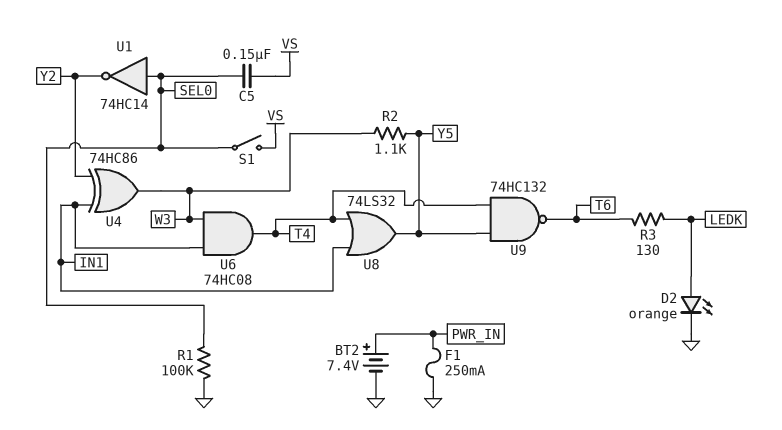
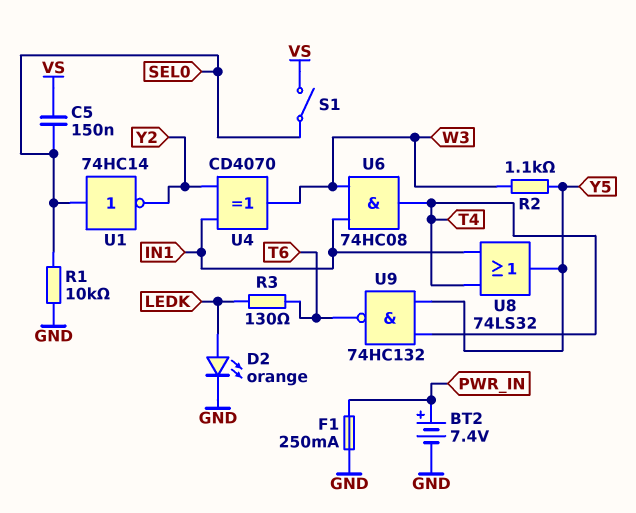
R1: 100k (GND, SEL0) -> 10k (GND, SEL0)
U4: XOR 74HC86 (in IN1, in Y2, out W3) -> XOR CD4070 (in IN1, in Y2, out W3)

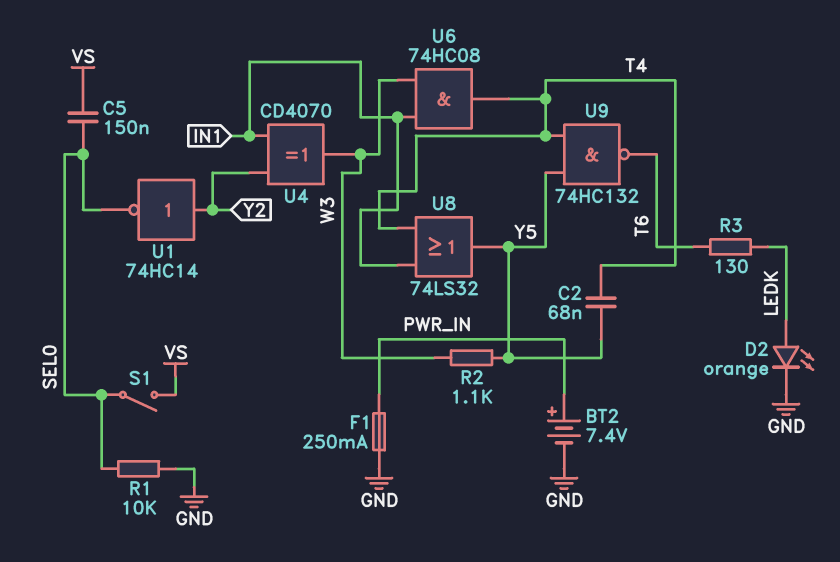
C2: none -> 68nF (T4, Y5)
U1: NOT 74HC14 (in SEL0, out Y2) -> NOT 74HC14 (in Y2, out SEL0)

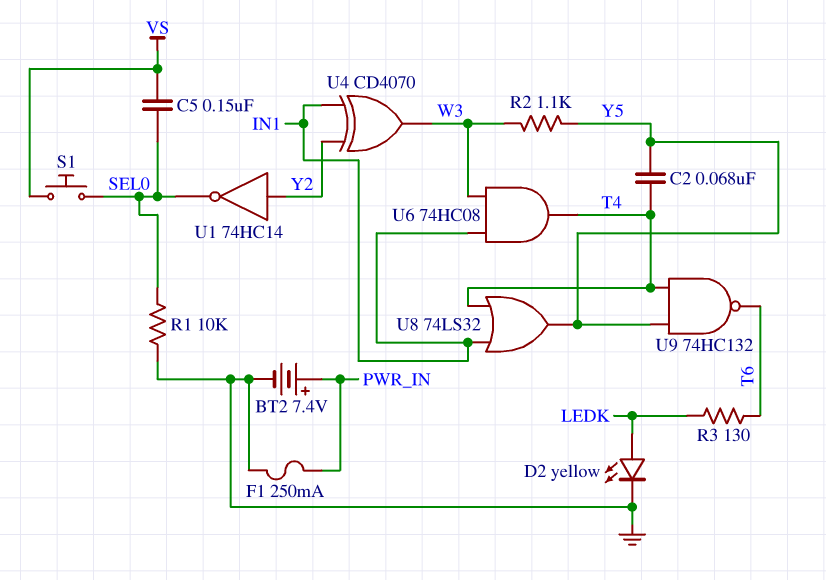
D2: LED orange (A LEDK, K GND) -> LED yellow (A LEDK, K GND)
S1: switch (SEL0, VS) -> button (SEL0, VS)

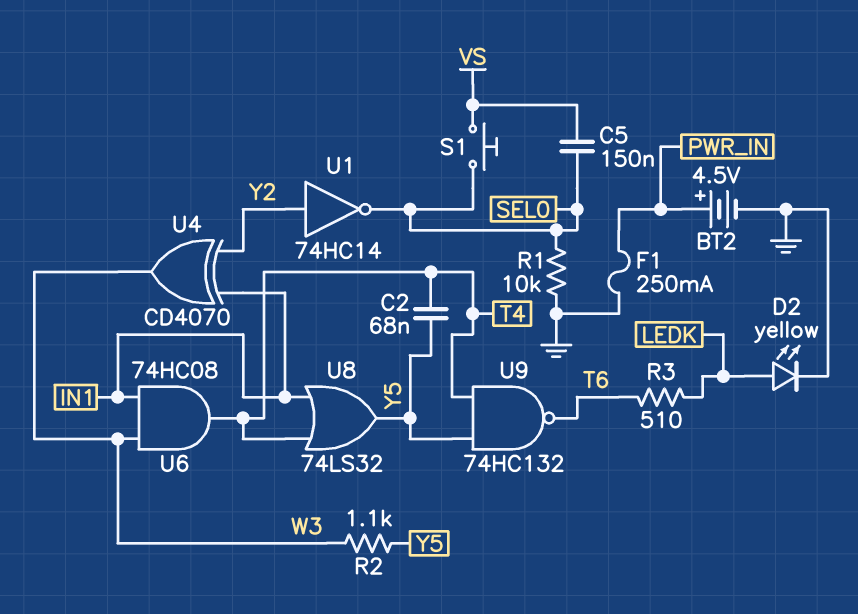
BT2: 7.4V (plus PWR_IN, minus GND) -> 4.5V (plus PWR_IN, minus GND)
R3: 130 (LEDK, T6) -> 510 (LEDK, T6)

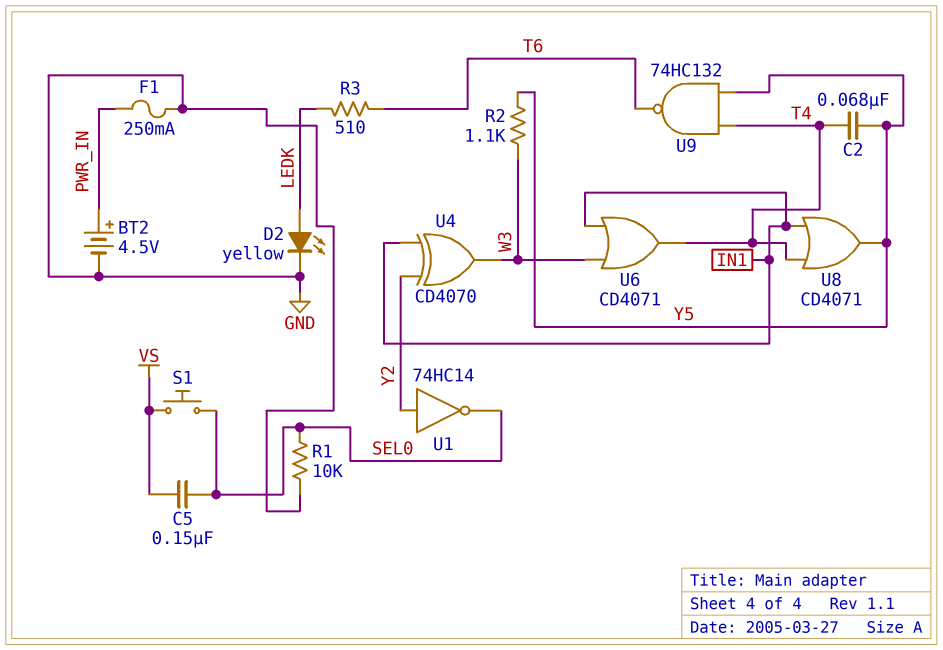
U6: AND 74HC08 (in IN1, in W3, out T4) -> OR CD4071 (in IN1, in W3, out T4)
U8: OR 74LS32 (in IN1, in T4, out Y5) -> OR CD4071 (in IN1, in T4, out Y5)

